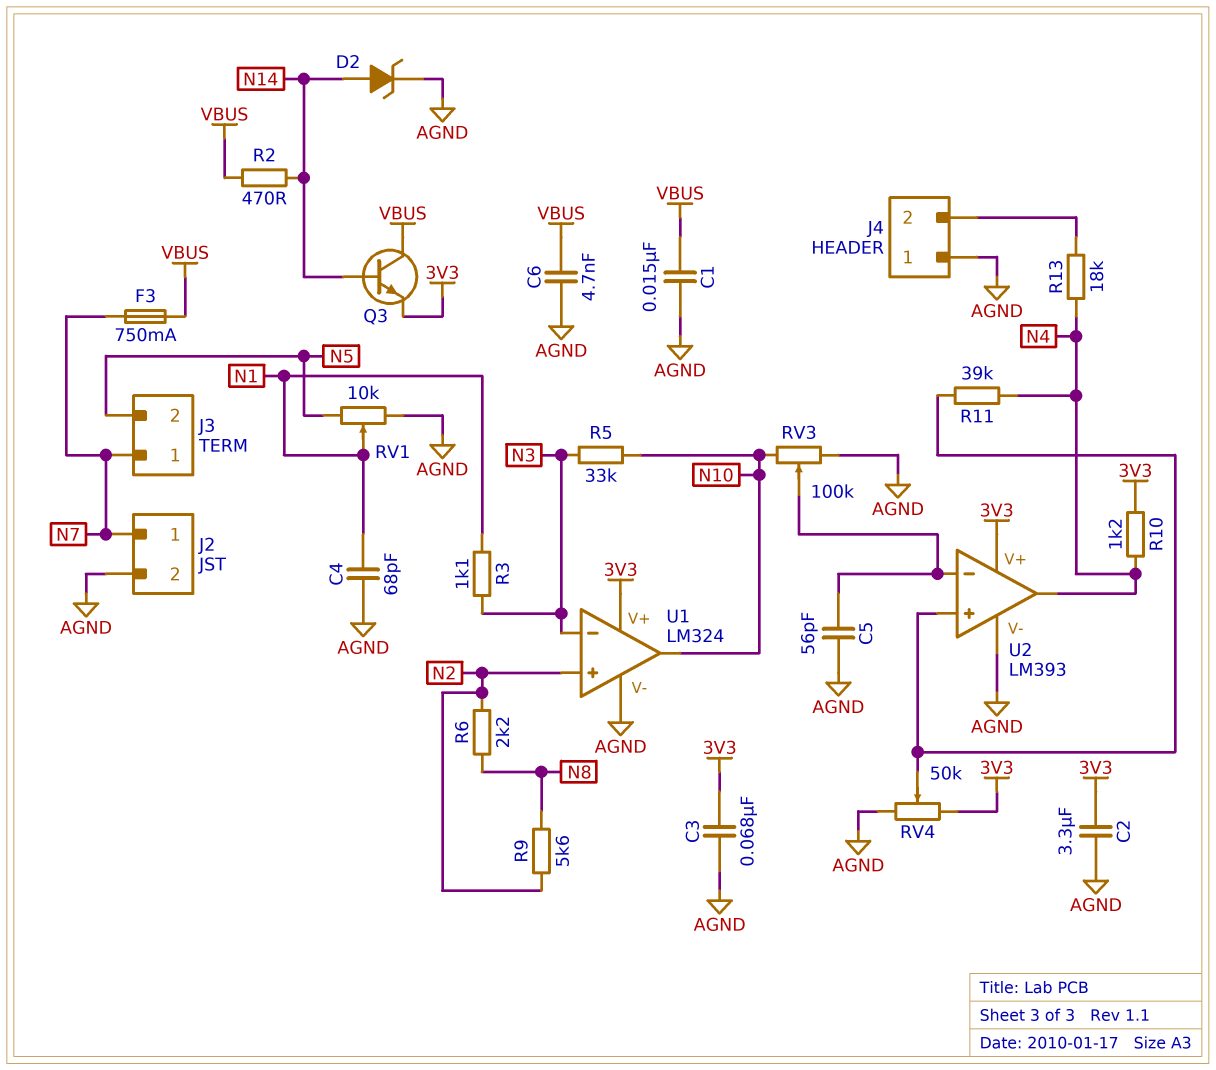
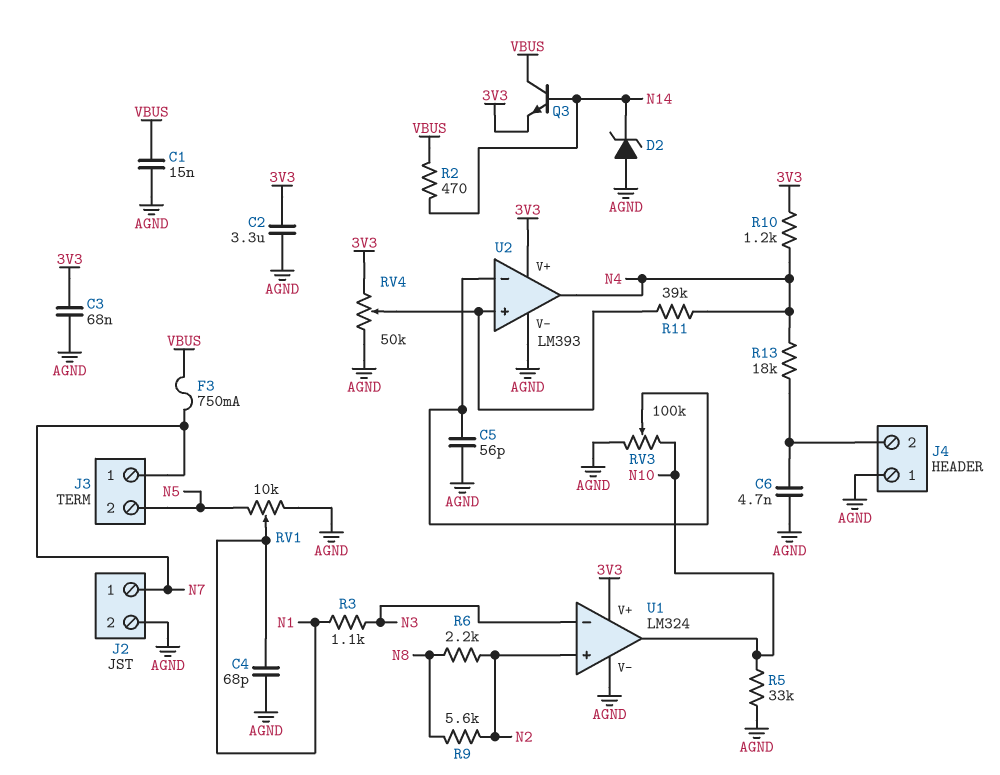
C6: 4.7nF (AGND, VBUS) -> 4.7nF (AGND, J4/2)
D2: zener (A N14, K AGND) -> zener (A AGND, K N14)
R5: 33k (N3, N10) -> 33k (AGND, N10)

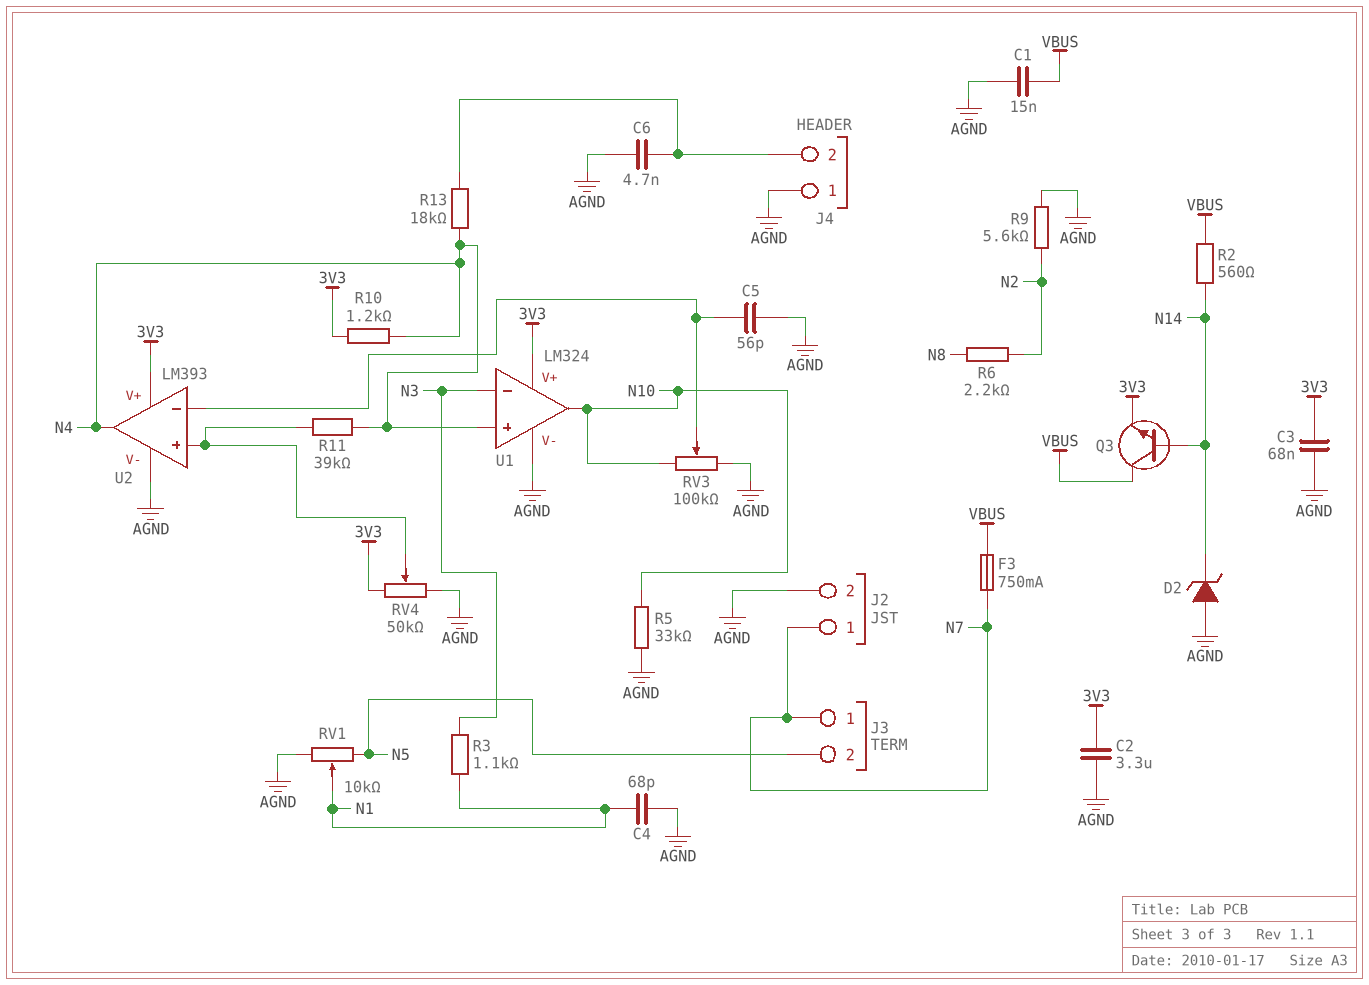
R2: 470 (N14, VBUS) -> 560 (N14, VBUS)
R9: 5.6k (N2, N8) -> 5.6k (AGND, N2)
U1 pin in+: N2 -> N4

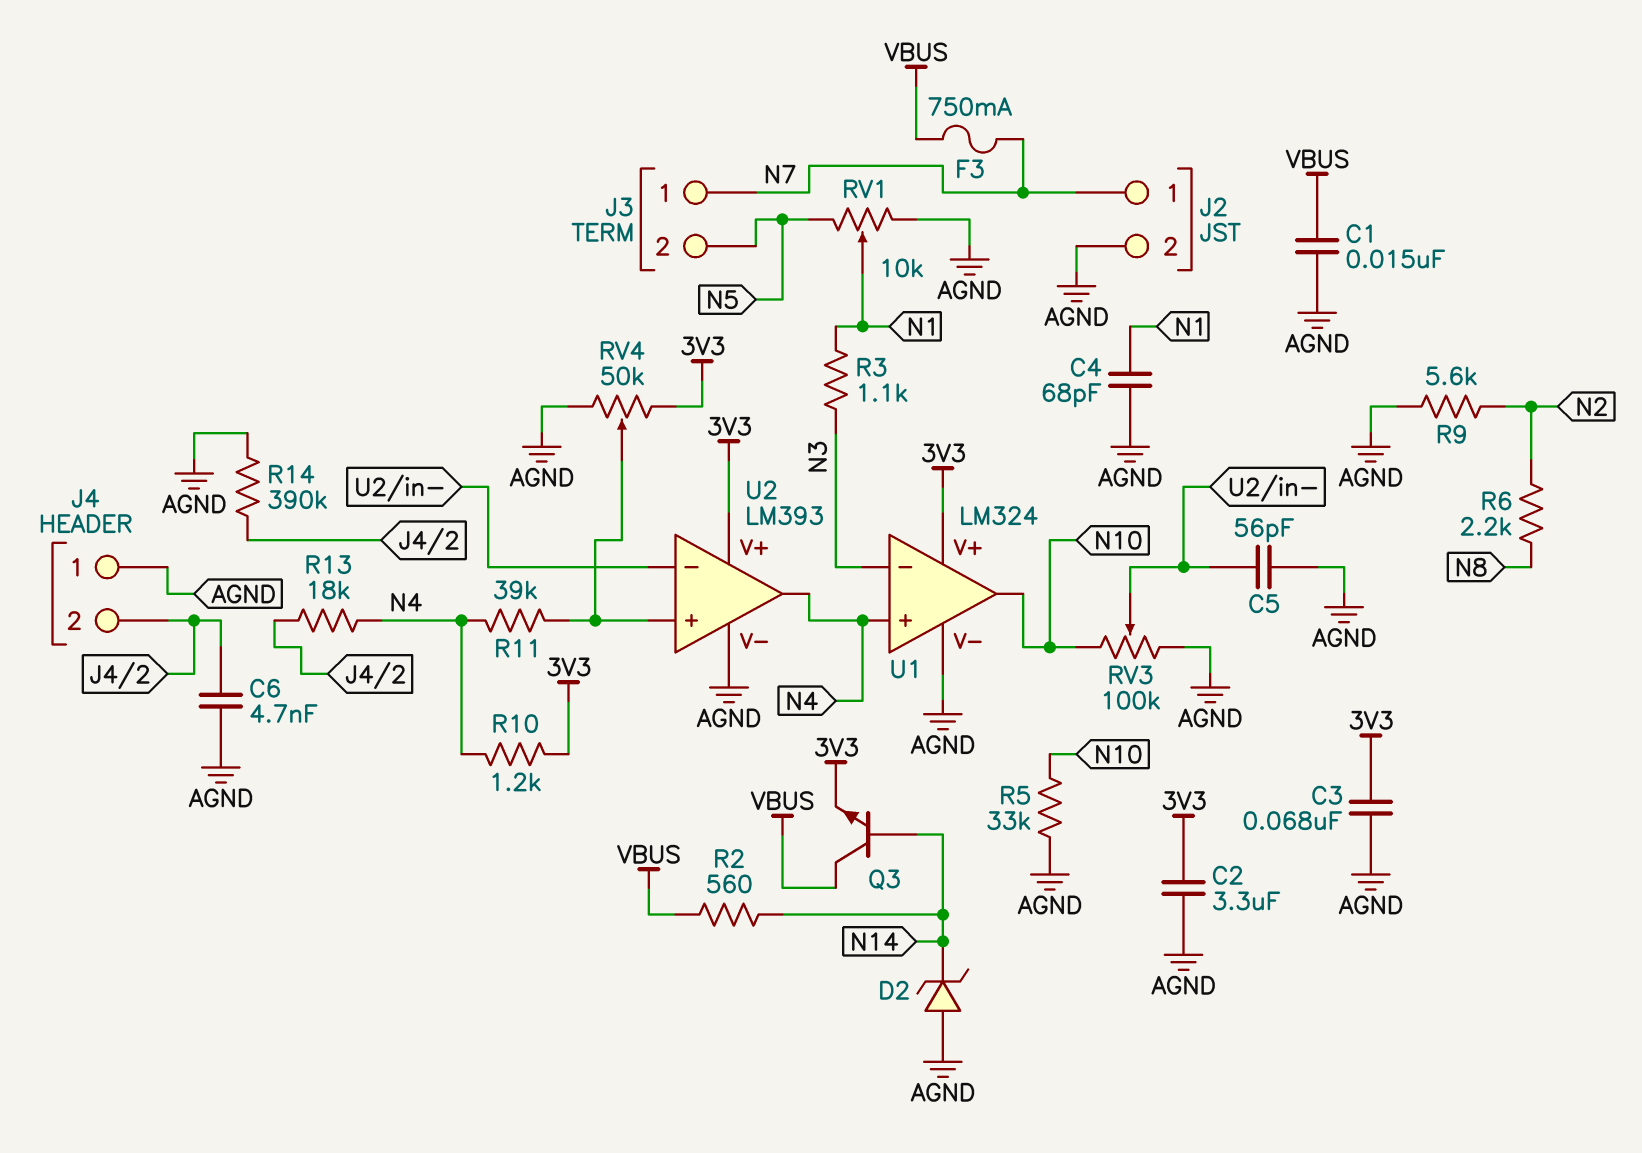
R14: none -> 390k (AGND, J4/2)

